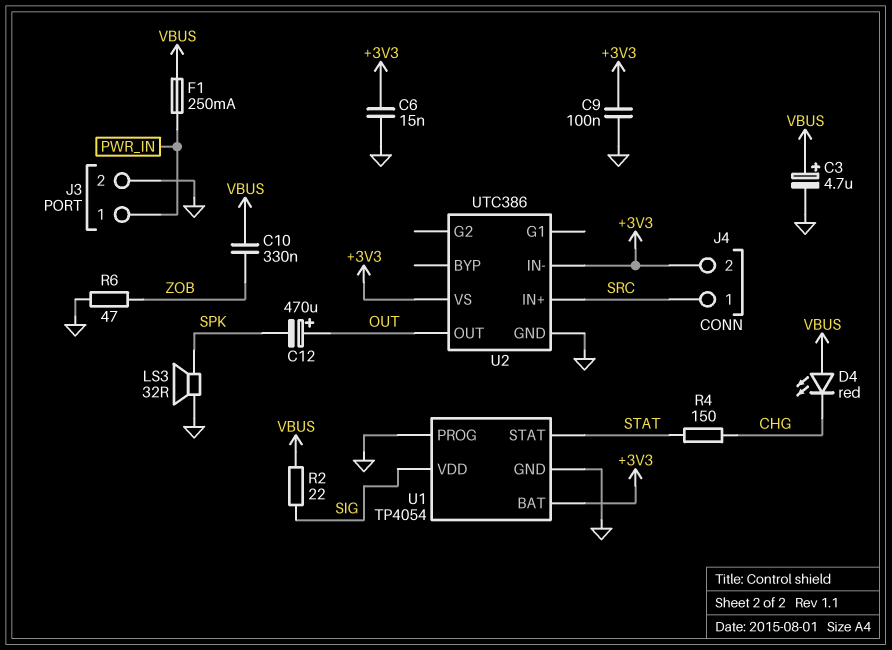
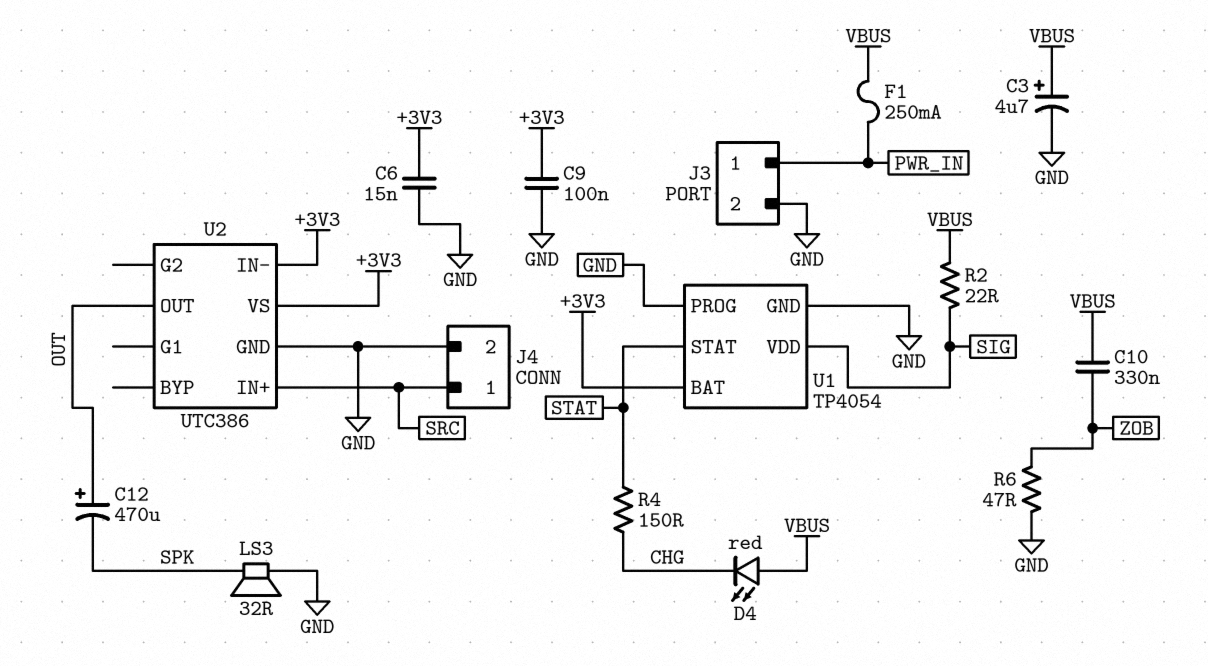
J4 pin 2: +3V3 -> GND

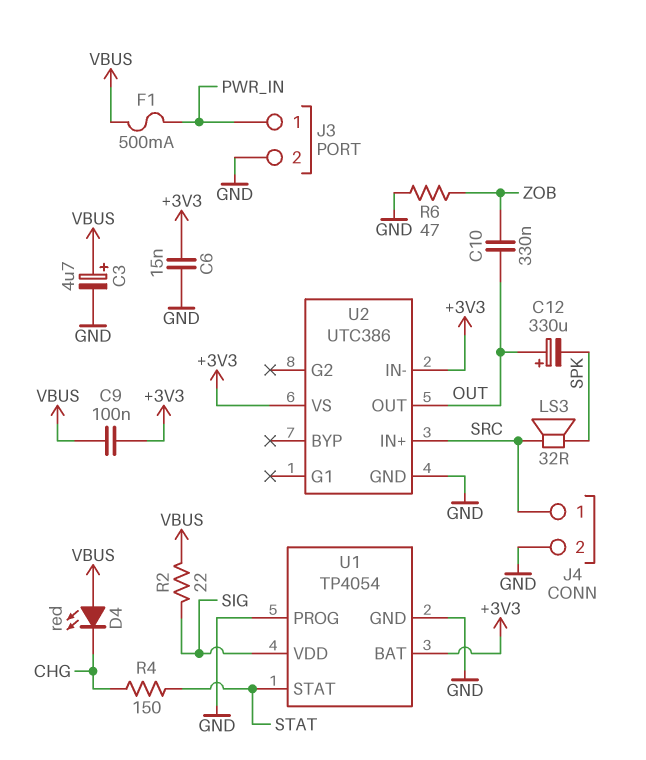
C9: 100nF (+3V3, GND) -> 100nF (+3V3, VBUS)
C10: 330nF (VBUS, ZOB) -> 330nF (OUT, ZOB)
C12: 470uF (plus OUT, minus SPK) -> 330uF (plus OUT, minus SPK)
F1: 250mA (PWR_IN, VBUS) -> 500mA (PWR_IN, VBUS)
LS3: speaker 32R (GND, SPK) -> speaker 32R (SPK, SRC)

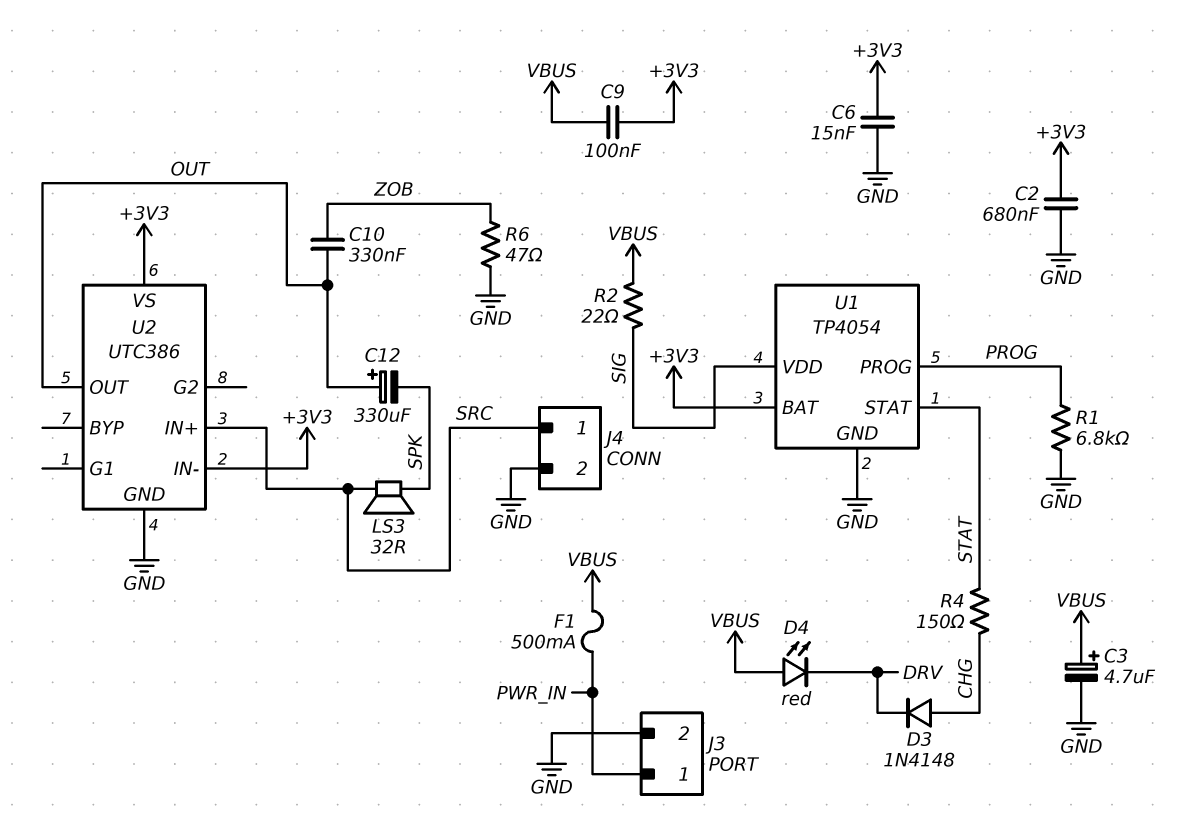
C2: none -> 680nF (+3V3, GND)
D3: none -> diode 1N4148 (A CHG, K DRV)
D4: LED red (A VBUS, K CHG) -> LED red (A VBUS, K DRV)
R1: none -> 6.8k (GND, PROG)
U1 pin PROG: GND -> PROG

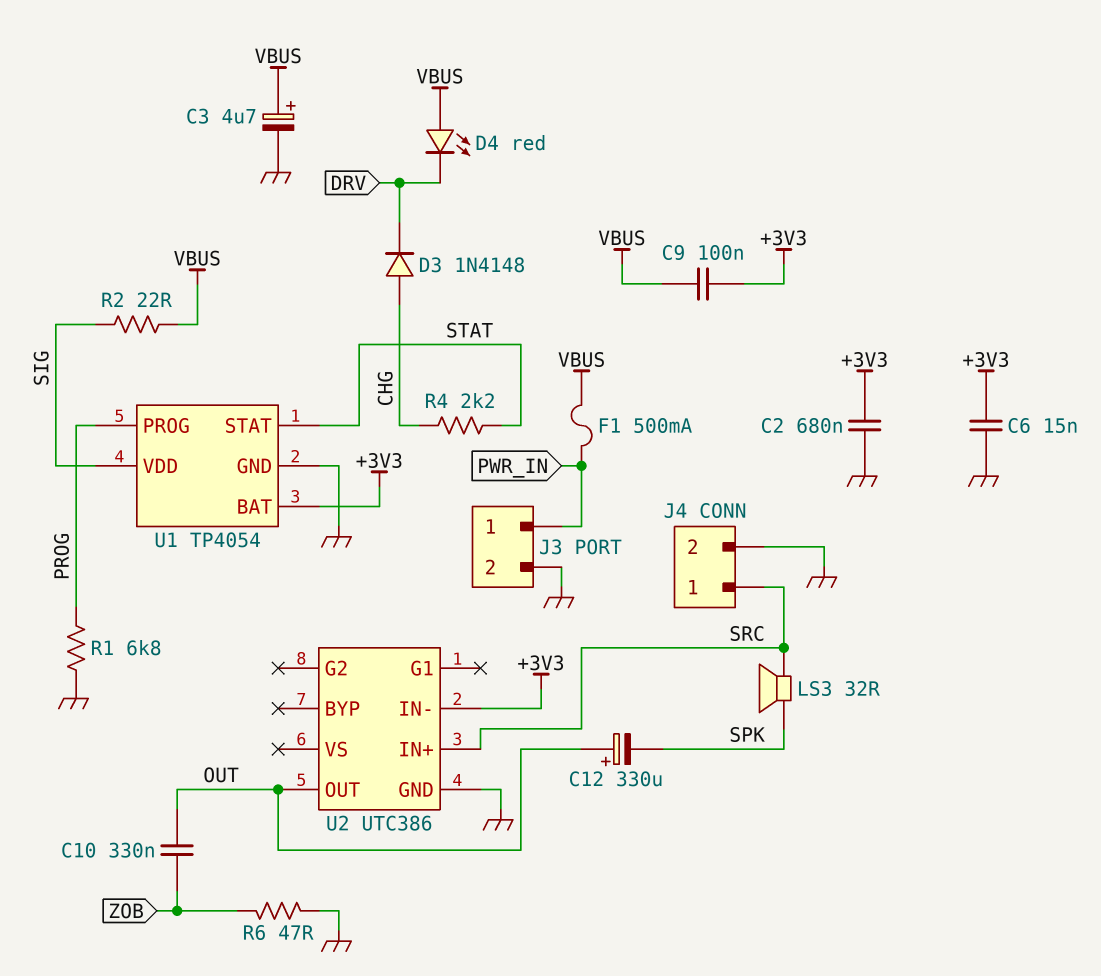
R4: 150 (CHG, STAT) -> 2.2k (CHG, STAT)
U2 pin VS: +3V3 -> none

